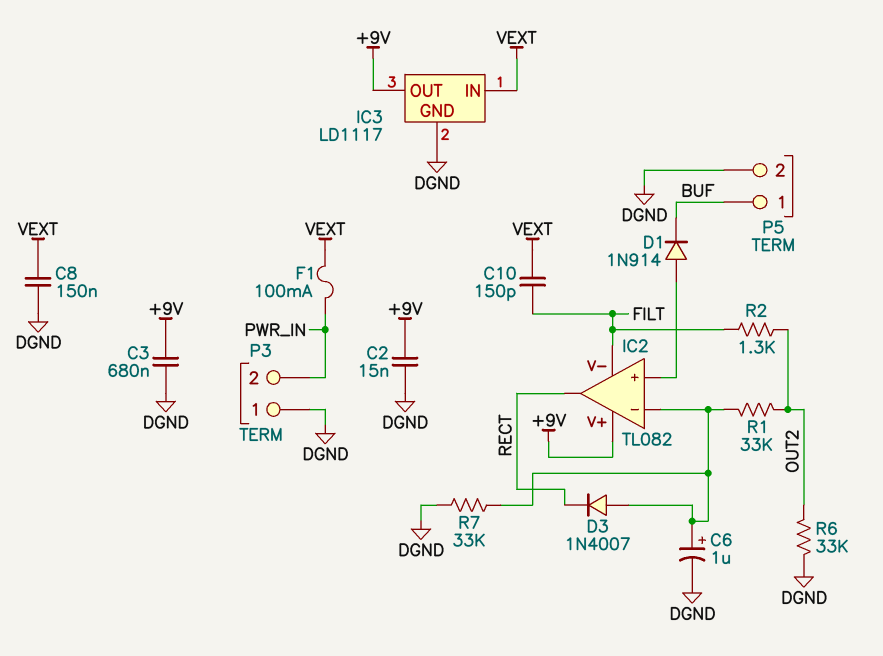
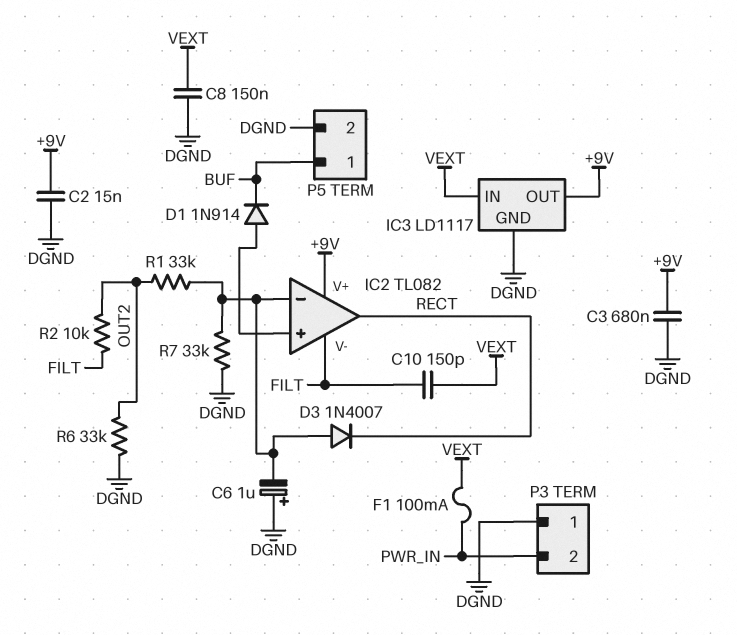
C6: 1uF (plus IC2/in-, minus DGND) -> 1uF (plus DGND, minus IC2/in-)
R2: 1.3k (FILT, OUT2) -> 10k (FILT, OUT2)

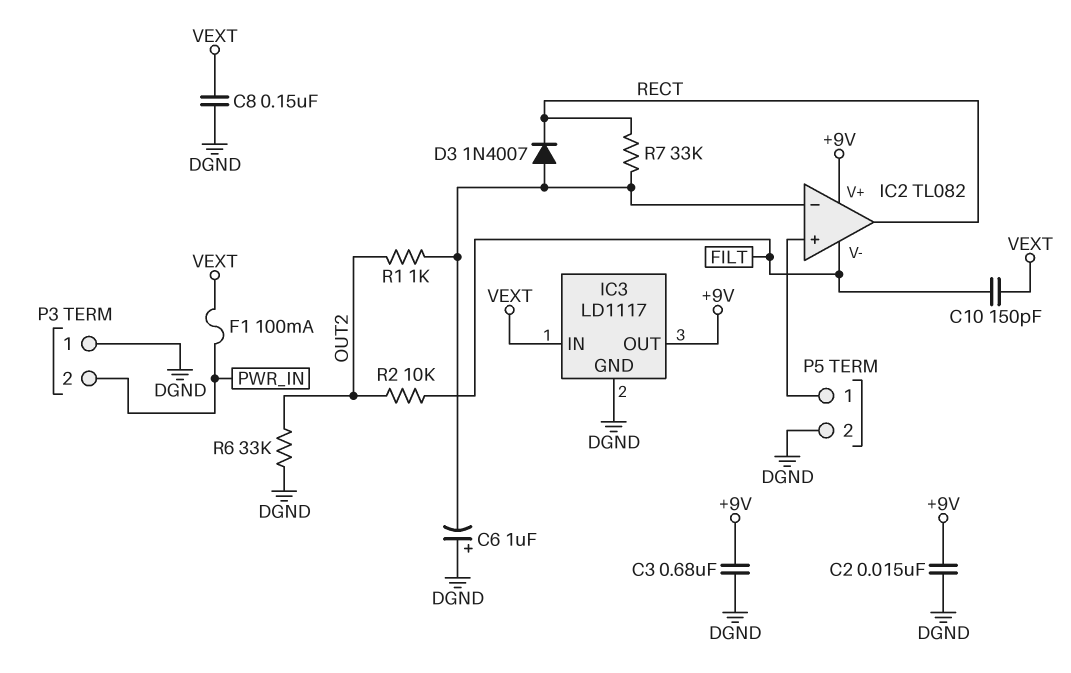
D1: diode 1N914 (A IC2/in+, K BUF) -> none
P5 pin 1: BUF -> IC2/in+
R1: 33k (IC2/in-, OUT2) -> 1k (IC2/in-, OUT2)
R7: 33k (DGND, IC2/in-) -> 33k (IC2/in-, RECT)

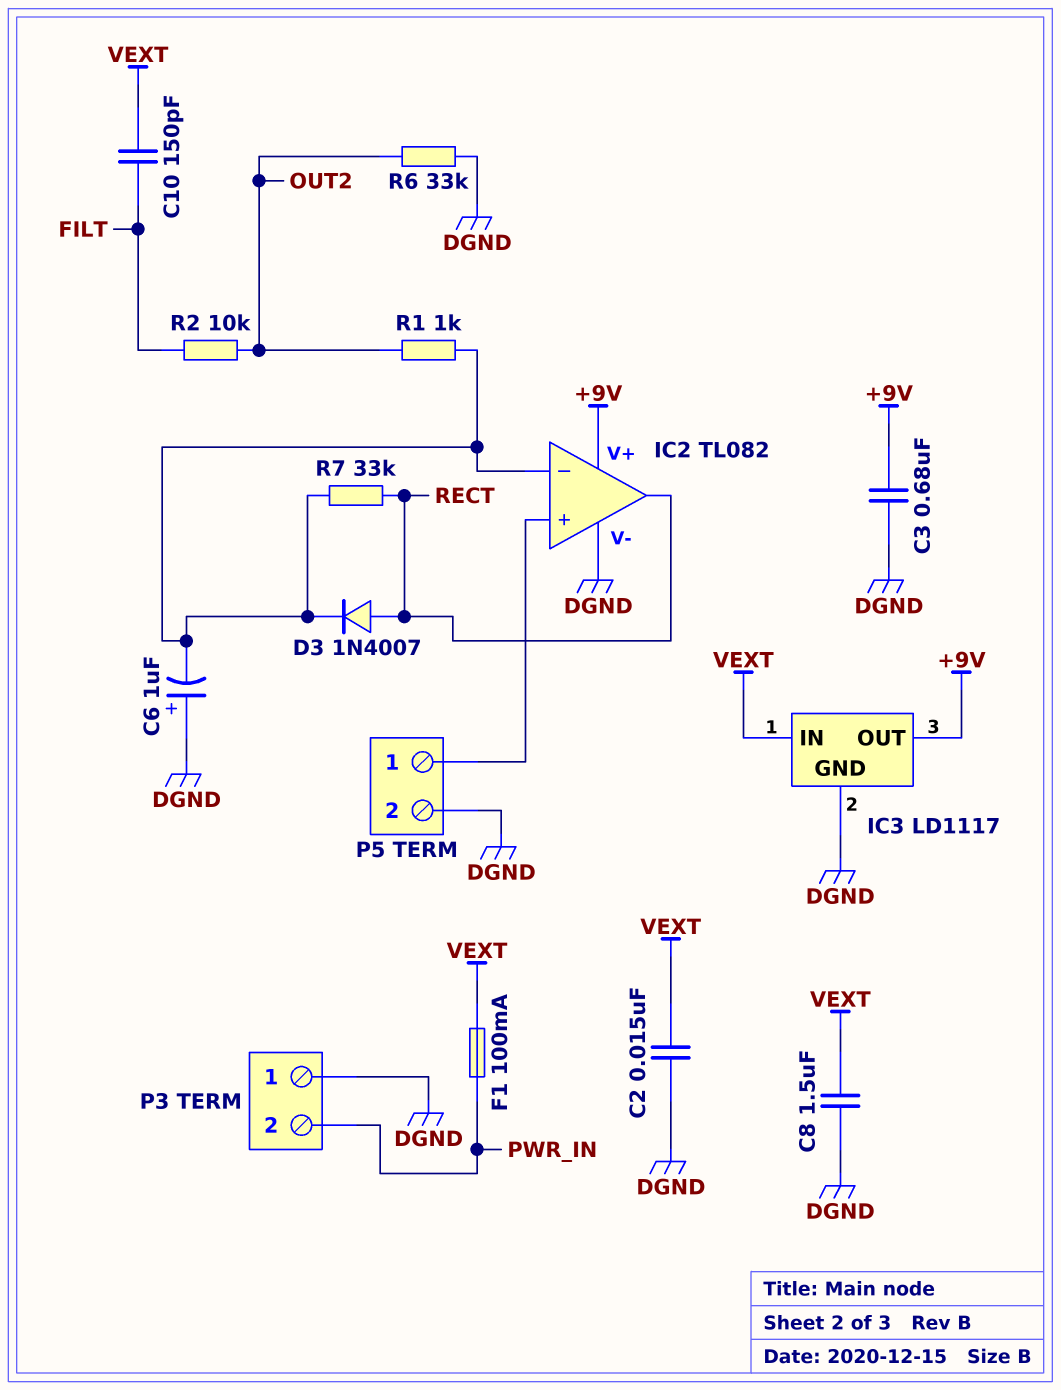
C2: 15nF (+9V, DGND) -> 15nF (DGND, VEXT)
C8: 150nF (DGND, VEXT) -> 1.5uF (DGND, VEXT)
D3: diode 1N4007 (A IC2/in-, K RECT) -> diode 1N4007 (A RECT, K IC2/in-)
IC2 pin V-: FILT -> DGND

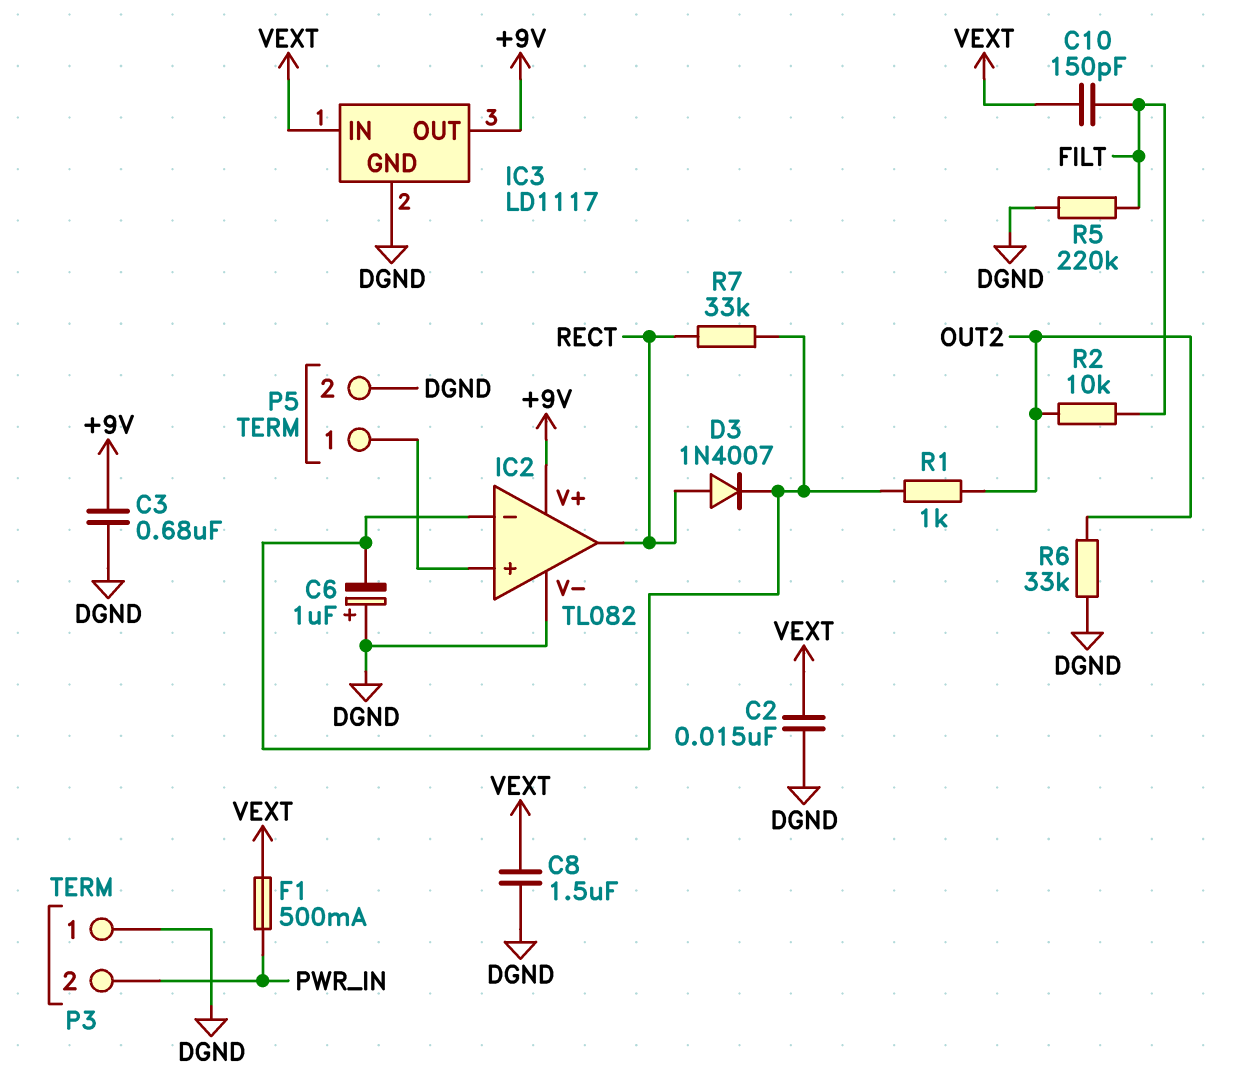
F1: 100mA (PWR_IN, VEXT) -> 500mA (PWR_IN, VEXT)
R5: none -> 220k (DGND, FILT)

